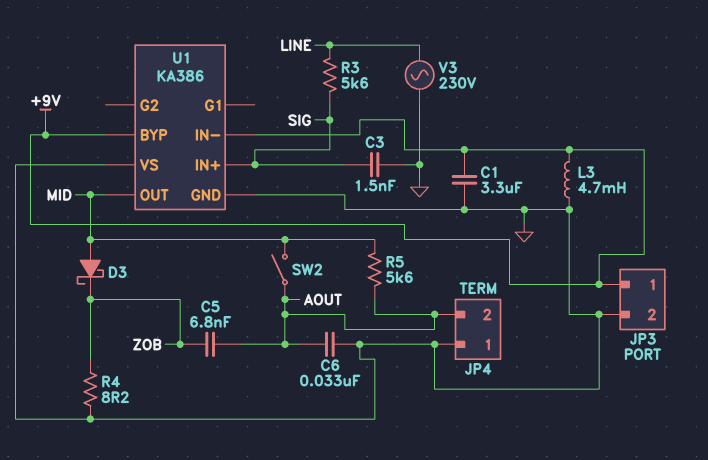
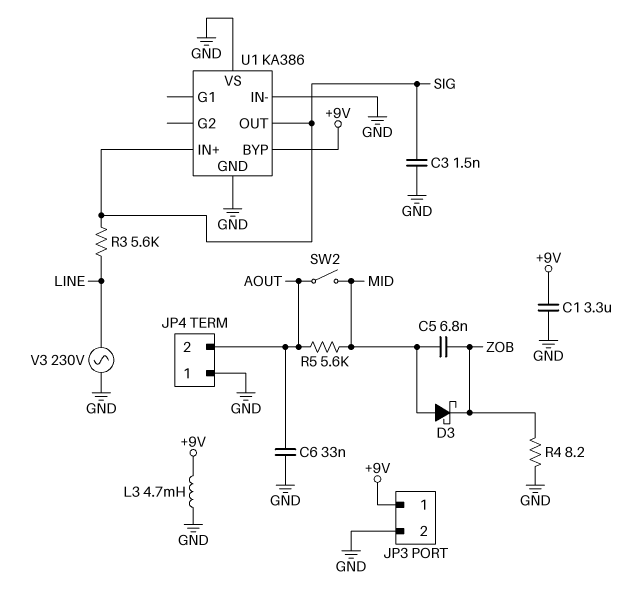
C5: 6.8nF (AOUT, ZOB) -> 6.8nF (MID, ZOB)
U1 pin IN-: +9V -> GND
U1 pin OUT: MID -> SIG

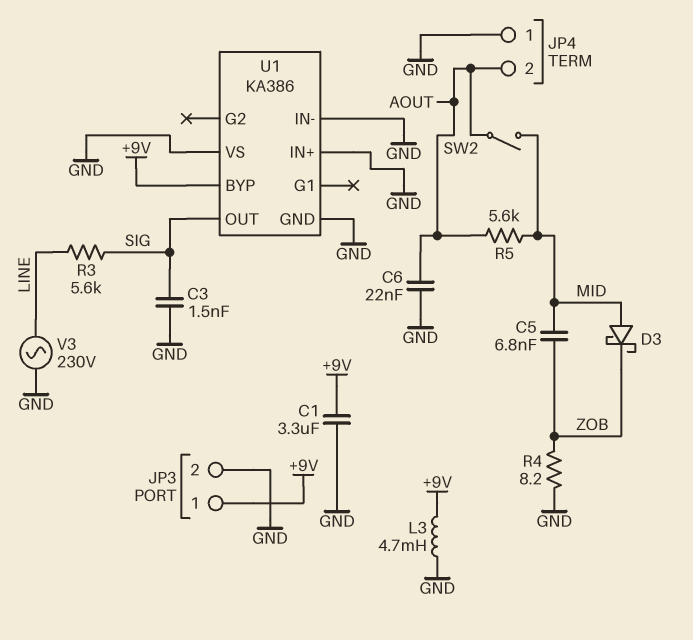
C6: 33nF (AOUT, GND) -> 22nF (AOUT, GND)
U1 pin IN+: SIG -> GND

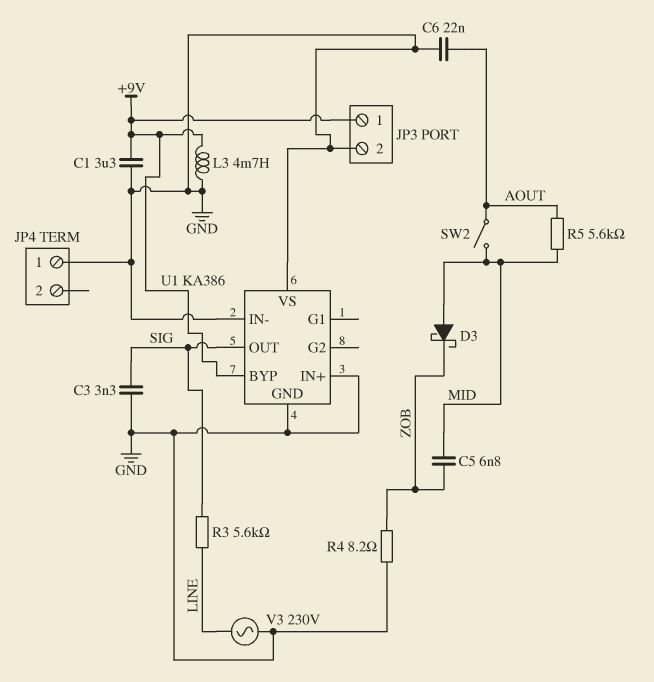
C3: 1.5nF (GND, SIG) -> 3.3nF (GND, SIG)
JP4 pin 2: AOUT -> none

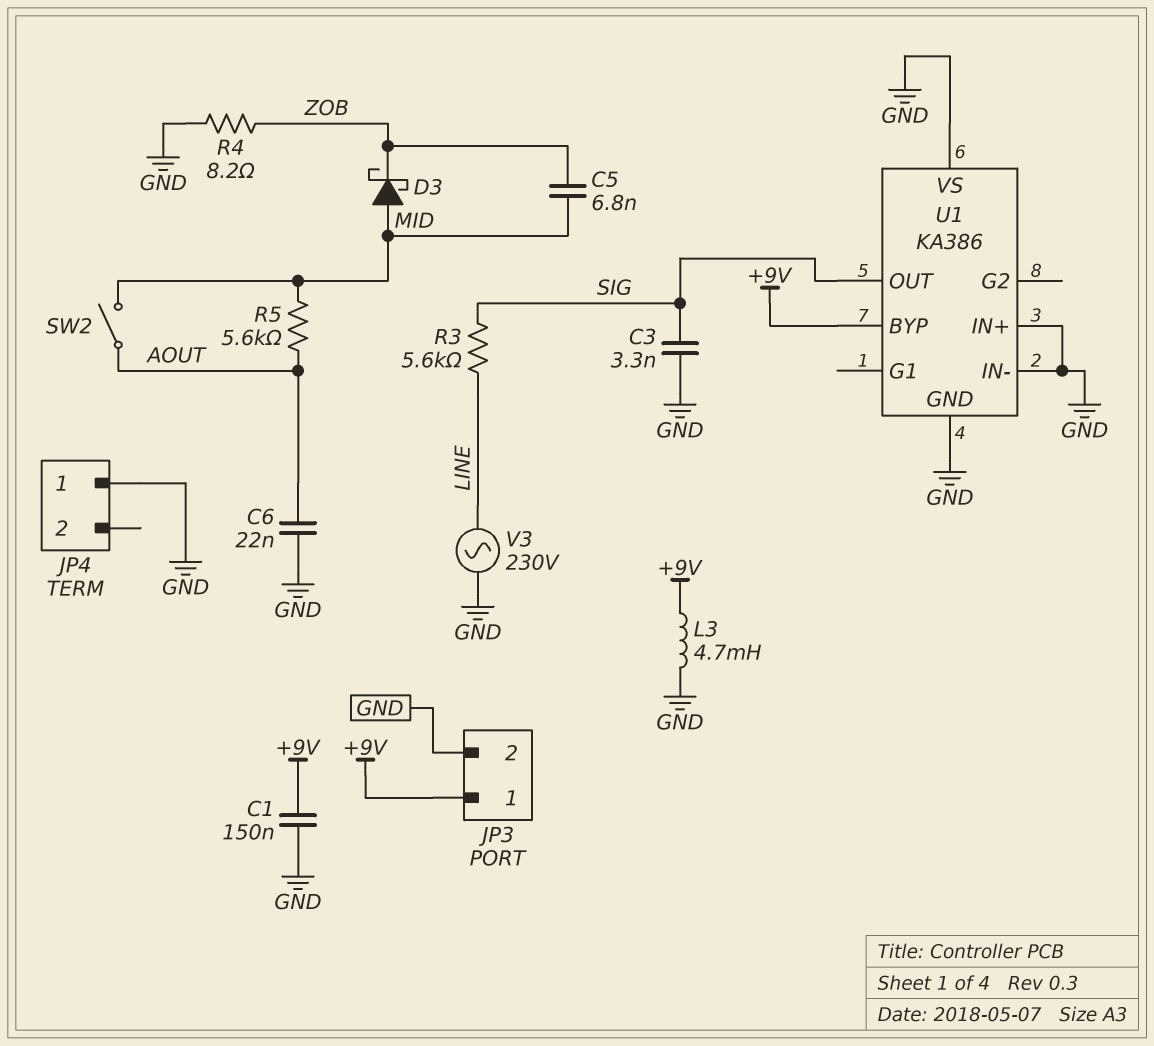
C1: 3.3uF (+9V, GND) -> 150nF (+9V, GND)

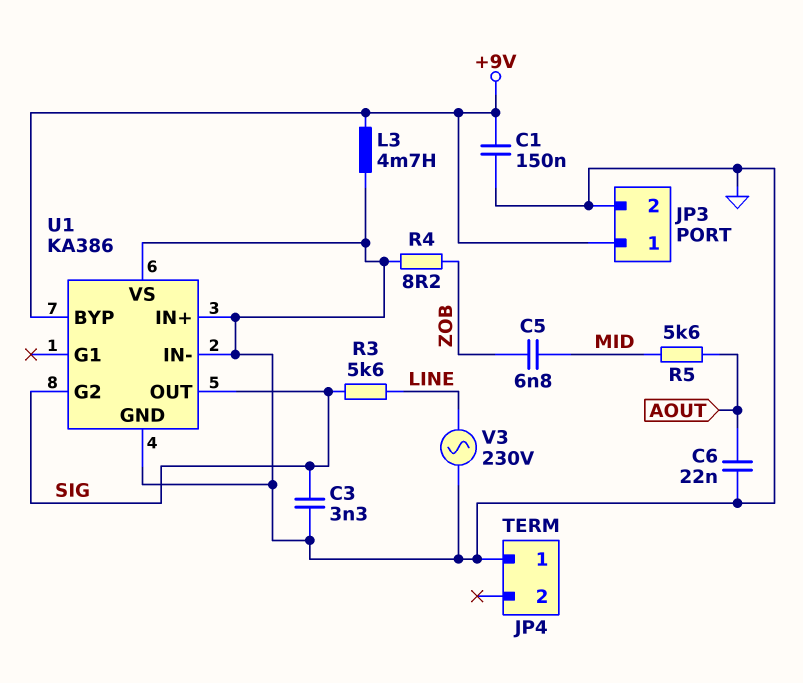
D3: schottky (A MID, K ZOB) -> none
SW2: switch (AOUT, MID) -> none
U1 pin G2: none -> SIG

